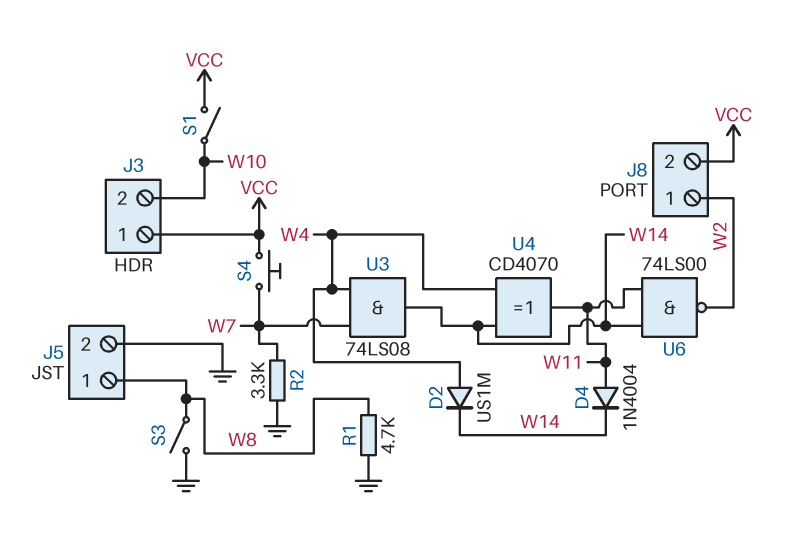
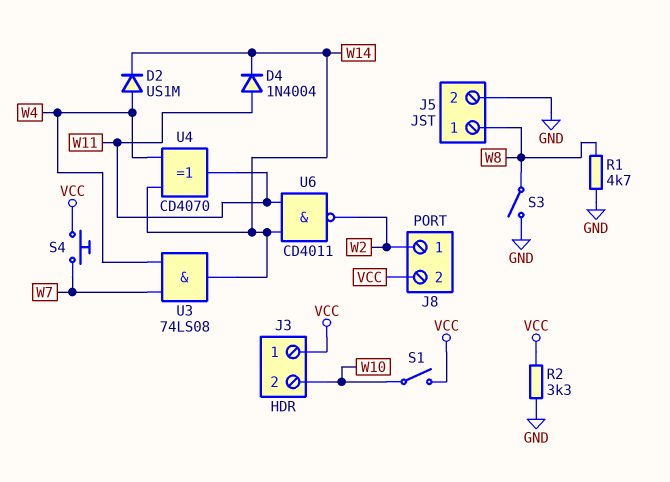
R2: 3.3k (GND, W7) -> 3.3k (GND, VCC)
U6: NAND 74LS00 (in W11, in W14, out W2) -> NAND CD4011 (in W11, in W14, out W2)

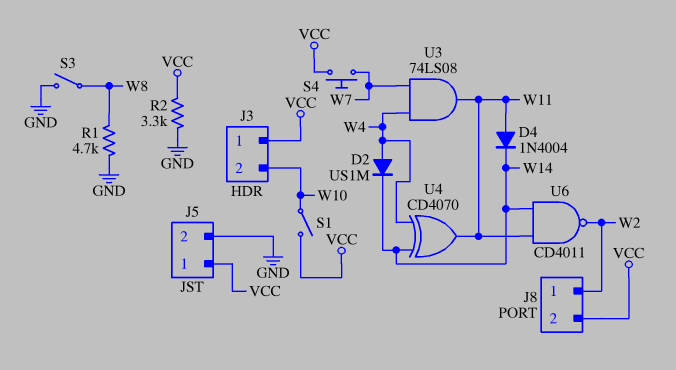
J5 pin 1: W8 -> VCC
U3: AND 74LS08 (in W4, in W7, out W14) -> AND 74LS08 (in W4, in W7, out W11)

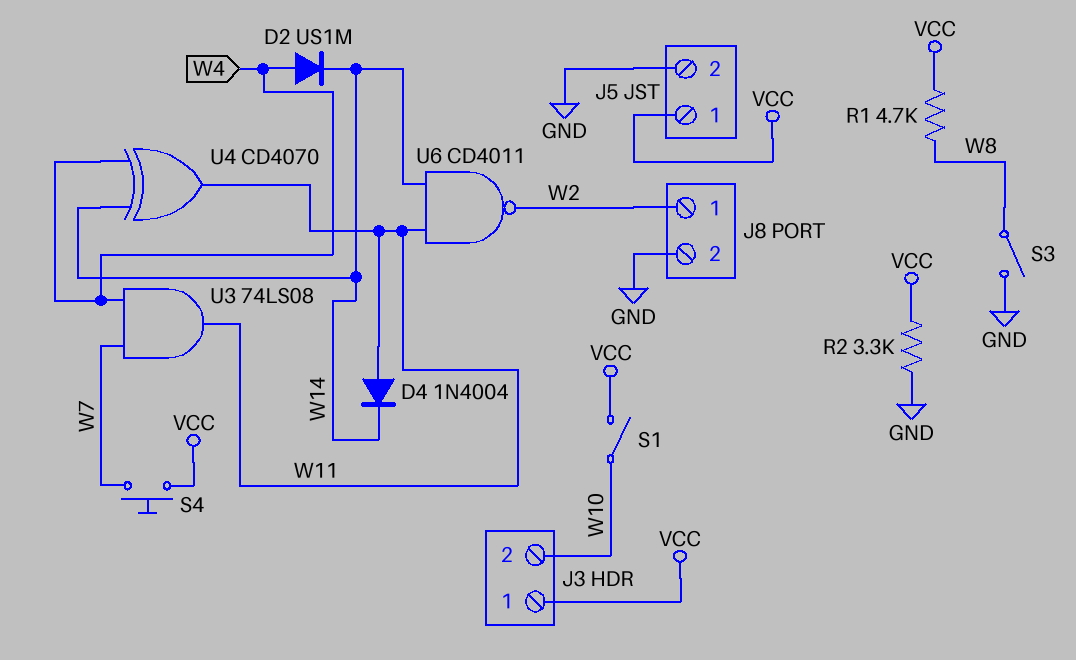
J8 pin 2: VCC -> GND
R1: 4.7k (GND, W8) -> 4.7k (VCC, W8)

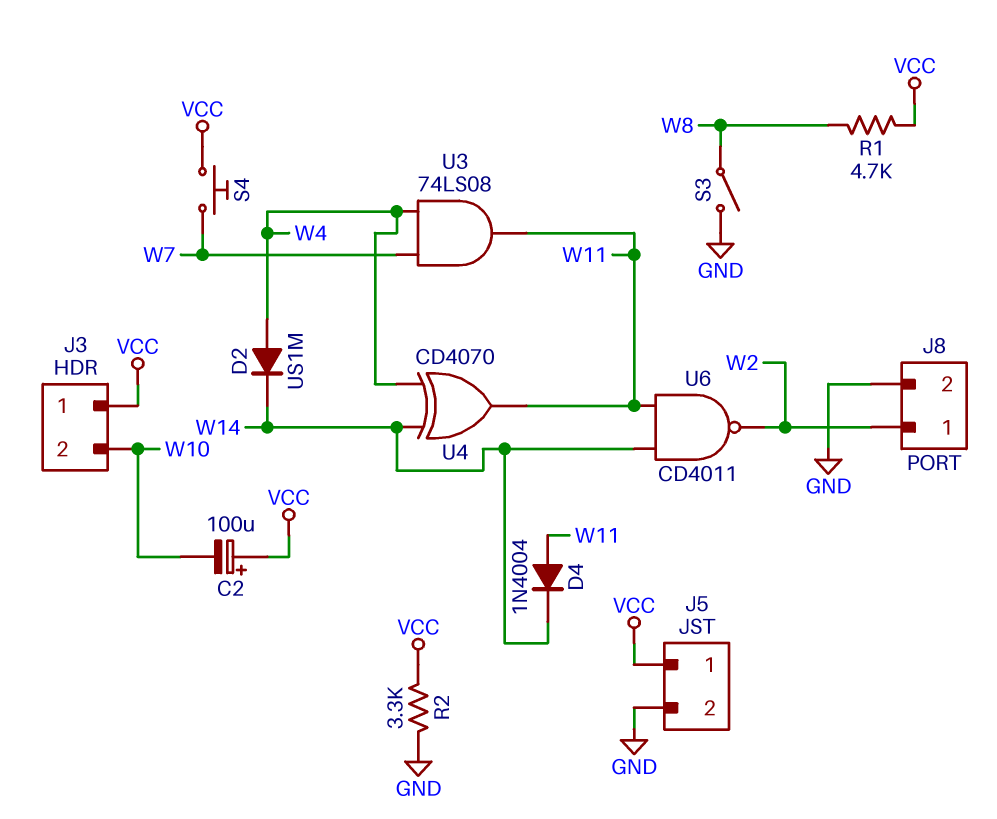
C2: none -> 100uF (plus VCC, minus W10)
S1: switch (VCC, W10) -> none

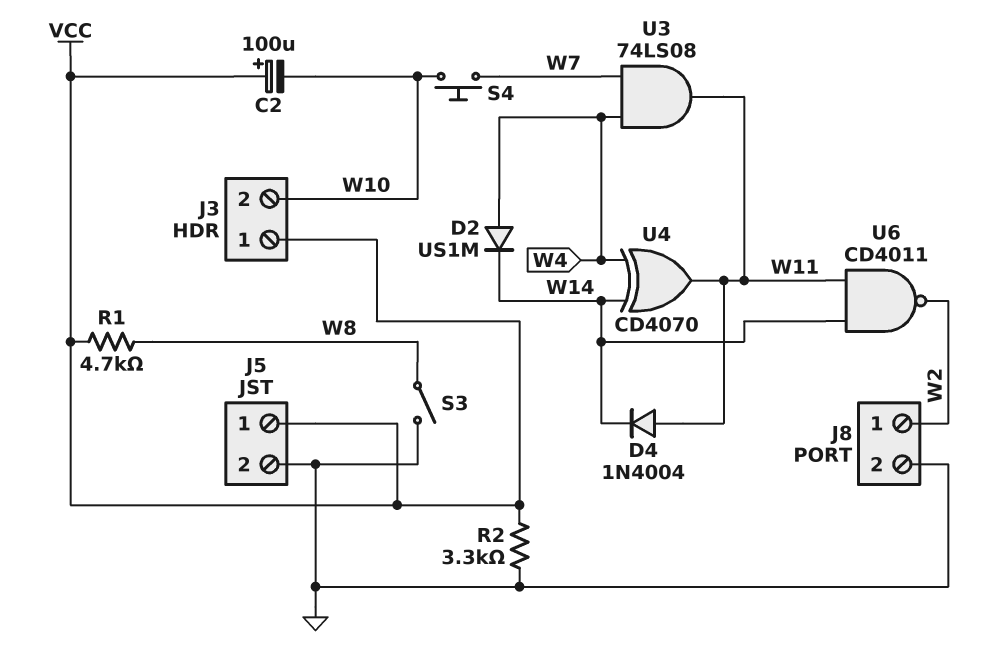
S4: button (VCC, W7) -> button (W7, W10)

